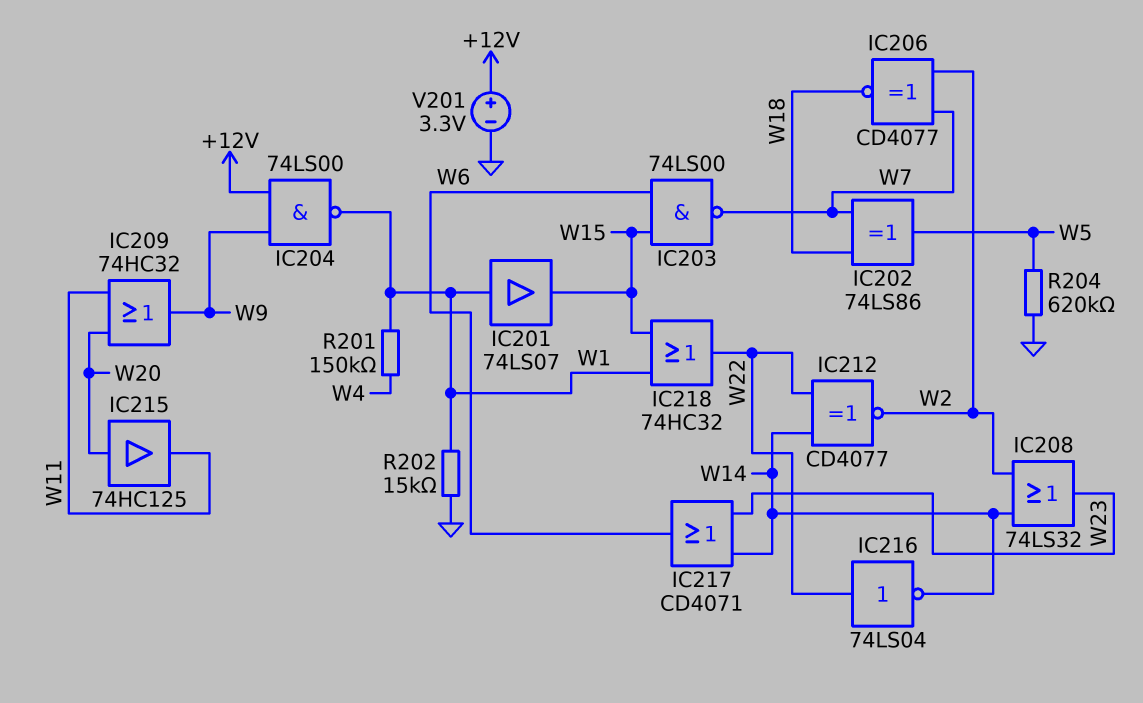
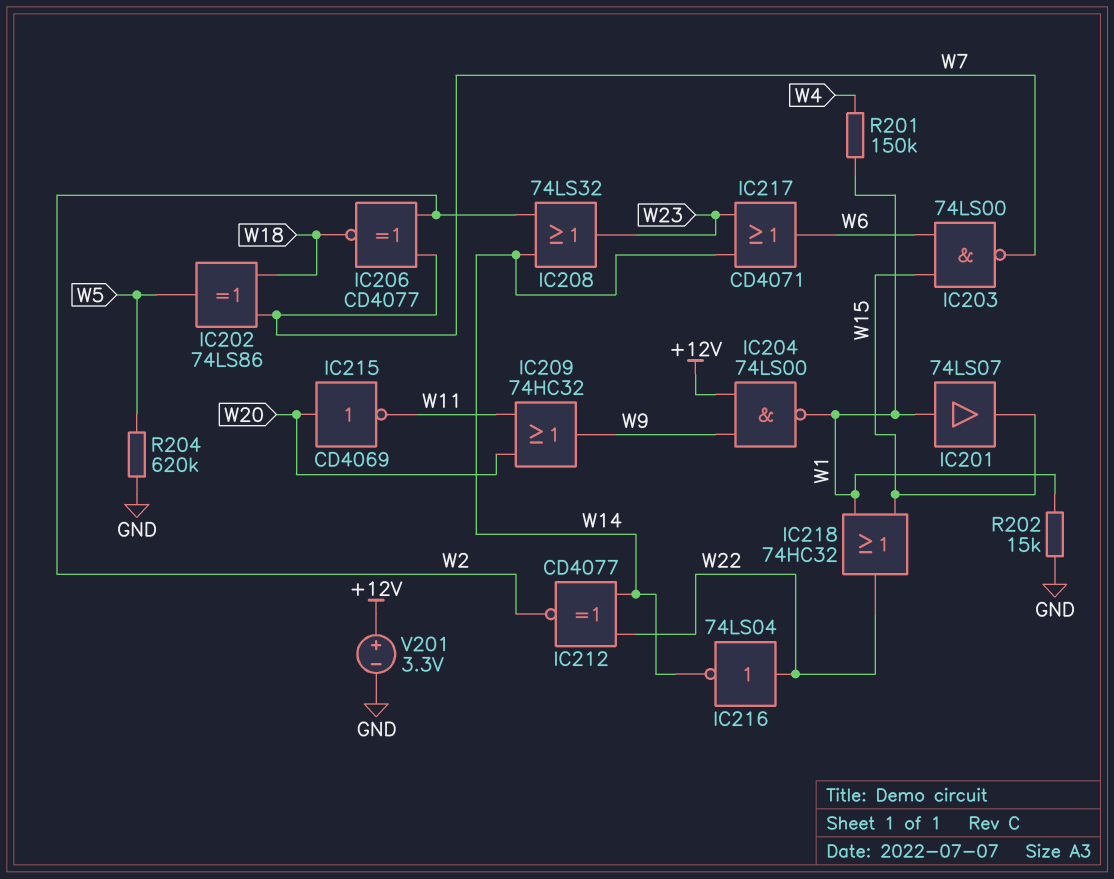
IC215: buffer 74HC125 (in W20, out W11) -> NOT CD4069 (in W20, out W11)

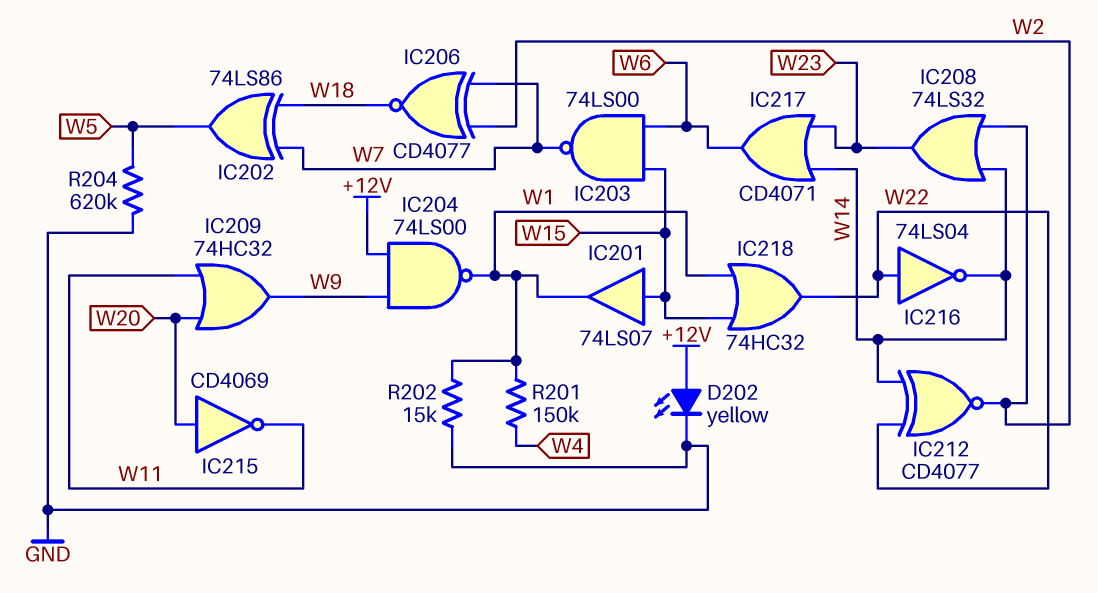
D202: none -> LED yellow (A +12V, K GND)
IC201: buffer 74LS07 (in W1, out W15) -> buffer 74LS07 (in W15, out W1)
V201: 3.3V (plus +12V, minus GND) -> none

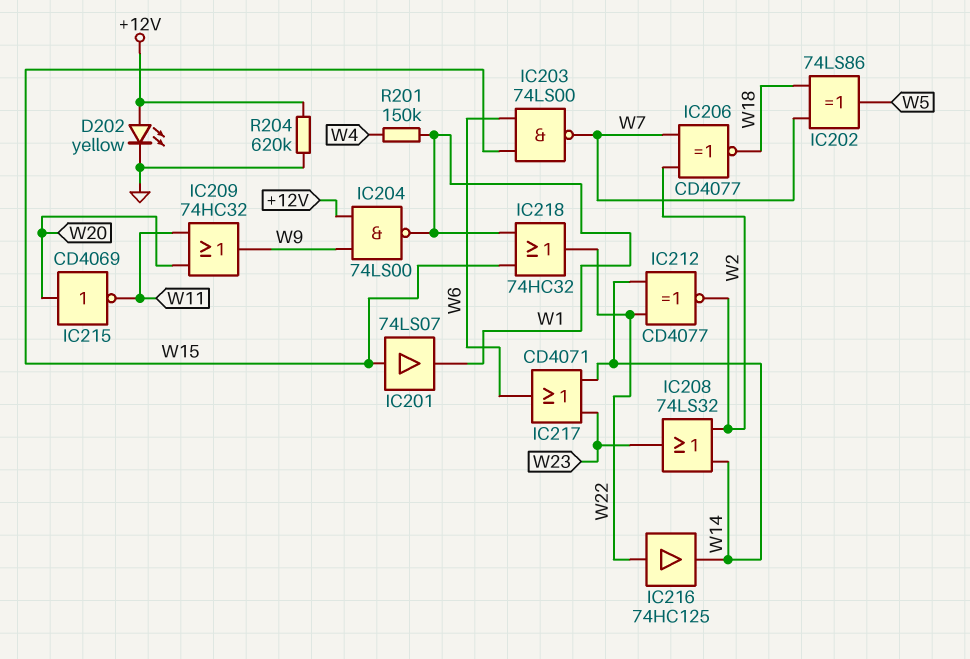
IC216: NOT 74LS04 (in W22, out W14) -> buffer 74HC125 (in W22, out W14)
R202: 15k (GND, W1) -> none
R204: 620k (GND, W5) -> 620k (+12V, GND)

